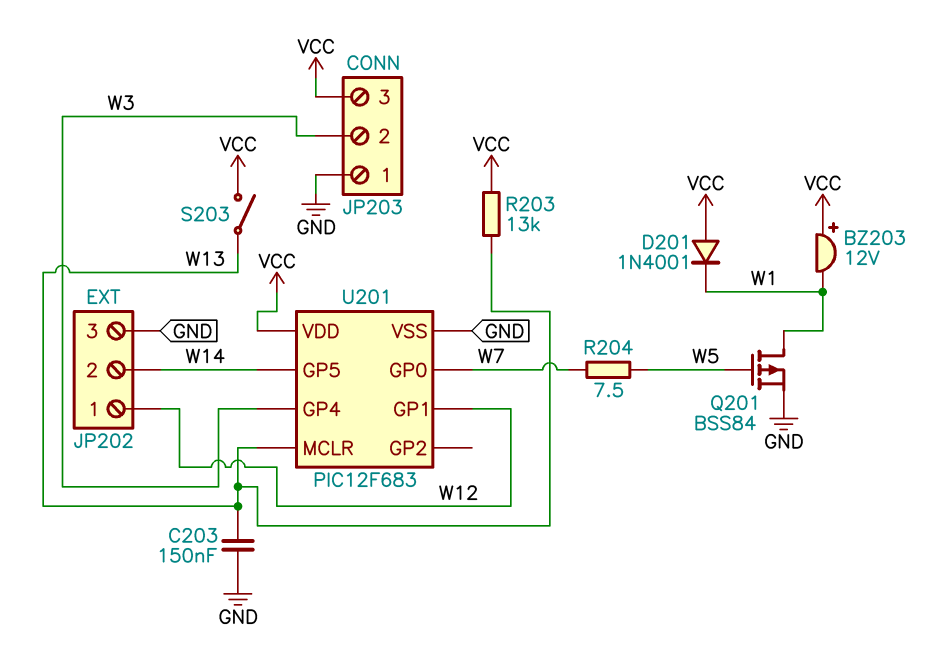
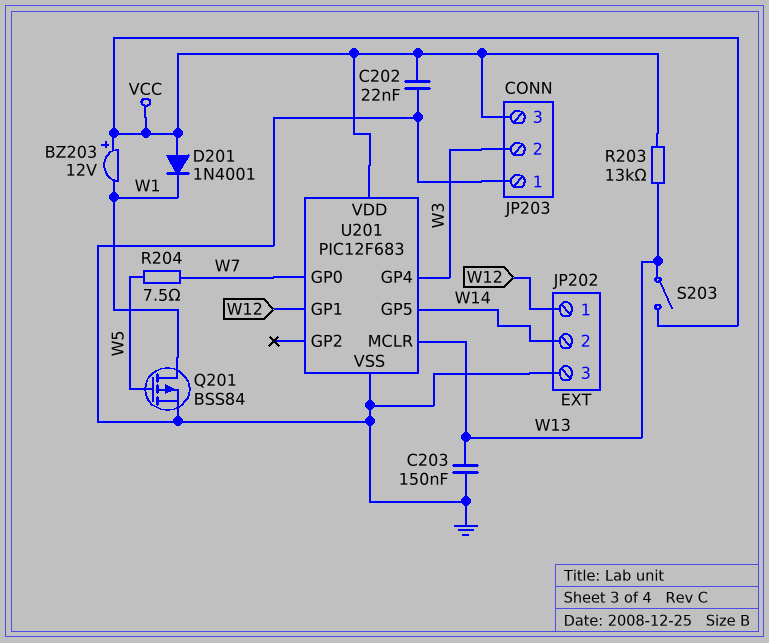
C202: none -> 22nF (GND, VCC)

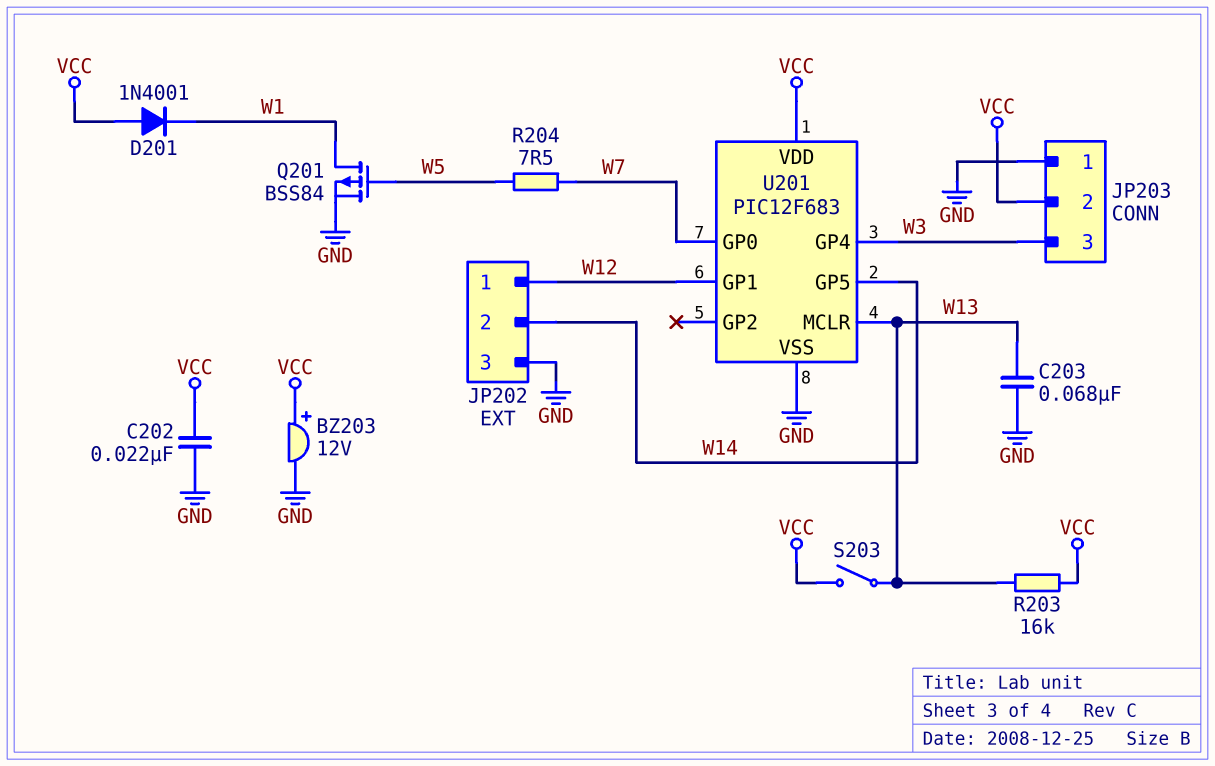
BZ203: buzzer 12V (plus VCC, minus W1) -> buzzer 12V (plus VCC, minus GND)
C203: 150nF (GND, W13) -> 68nF (GND, W13)
JP203 pin 2: W3 -> VCC
JP203 pin 3: VCC -> W3
R203: 13k (VCC, W13) -> 16k (VCC, W13)

